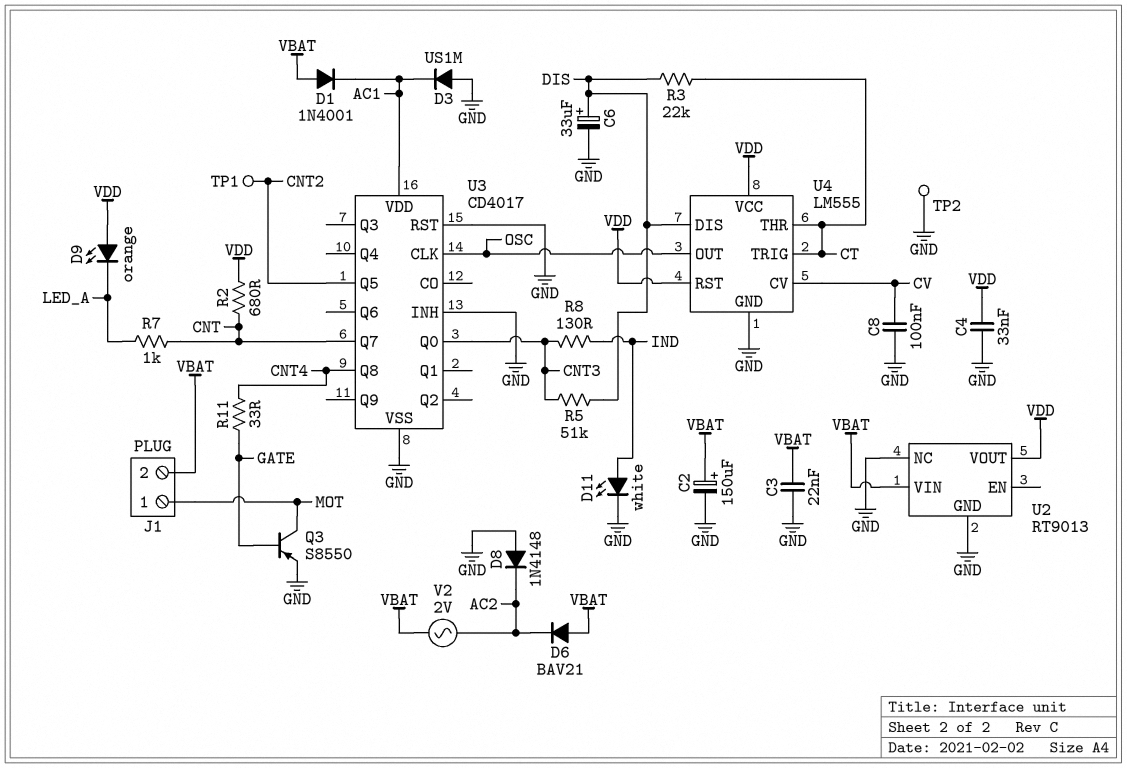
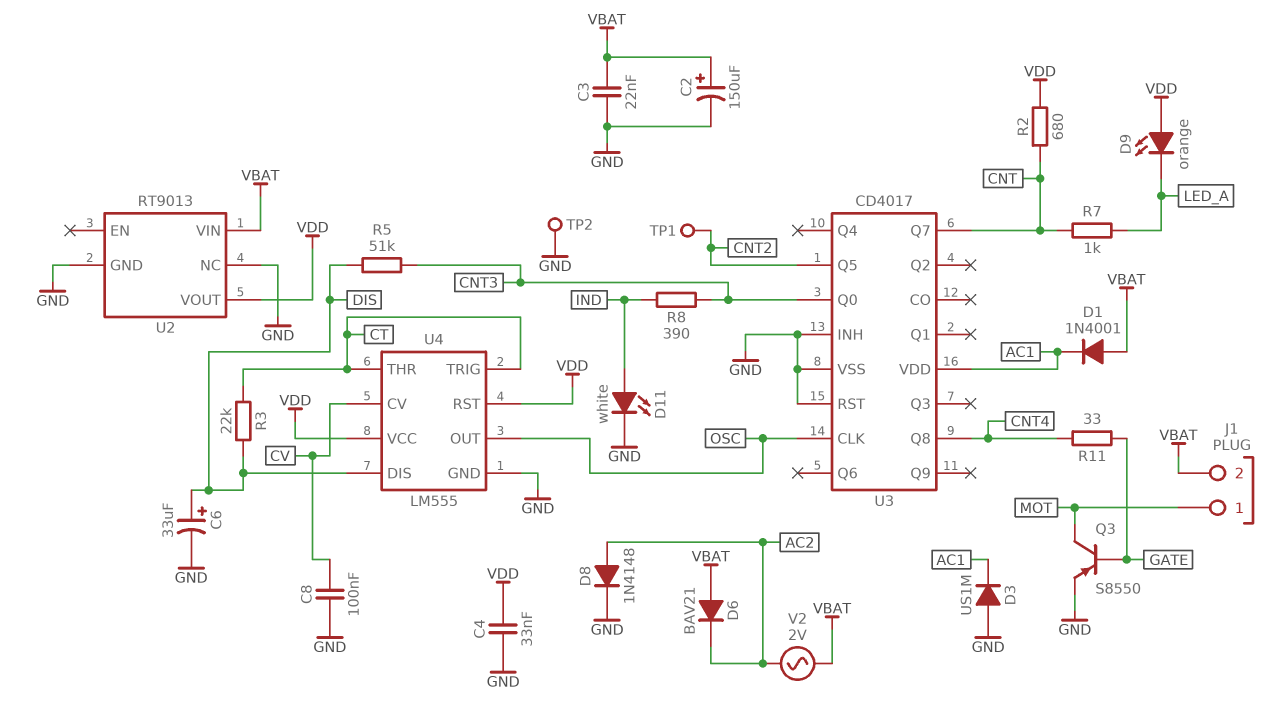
D8: diode 1N4148 (A GND, K AC2) -> diode 1N4148 (A AC2, K GND)
R8: 130 (CNT3, IND) -> 390 (CNT3, IND)

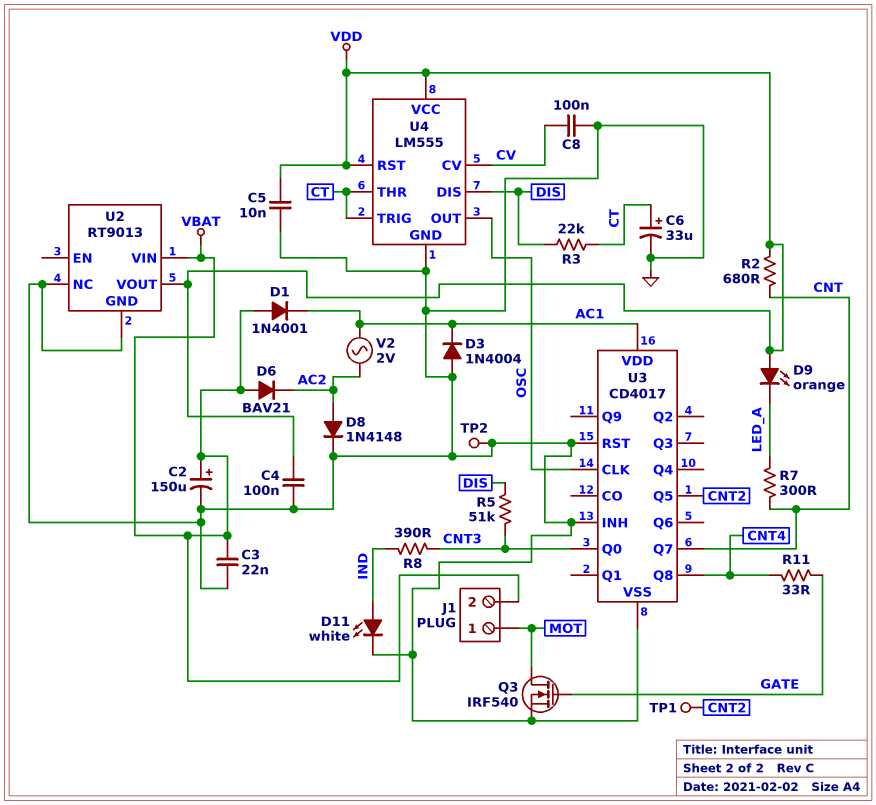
C4: 33nF (GND, VDD) -> 100nF (GND, VDD)
C5: none -> 10nF (GND, VDD)
C6: 33uF (plus DIS, minus GND) -> 33uF (plus CT, minus GND)
D3: diode US1M (A GND, K AC1) -> diode 1N4004 (A GND, K AC1)
Q3: PNP S8550 (B GATE, C MOT, E GND) -> NMOS IRF540 (G GATE, D MOT, S GND)
R7: 1k (CNT, LED_A) -> 300 (CNT, LED_A)
V2: AC 2V (AC2, VBAT) -> AC 2V (AC1, AC2)

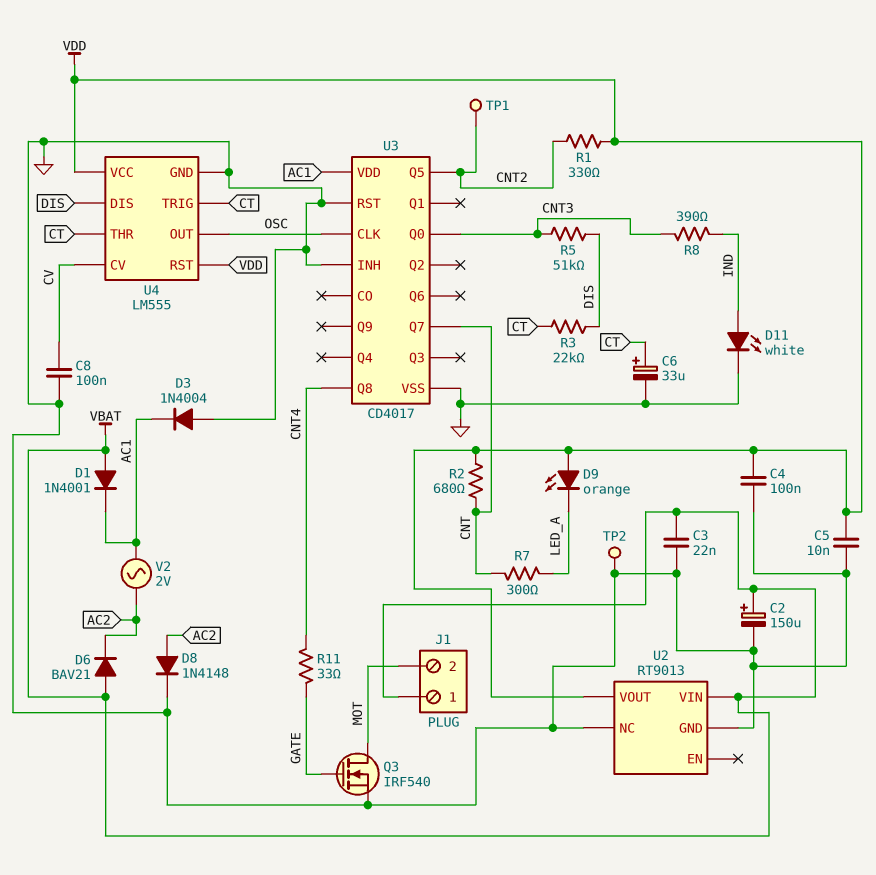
J1 pin 1: MOT -> VBAT
J1 pin 2: VBAT -> MOT
R1: none -> 330 (CNT2, VDD)

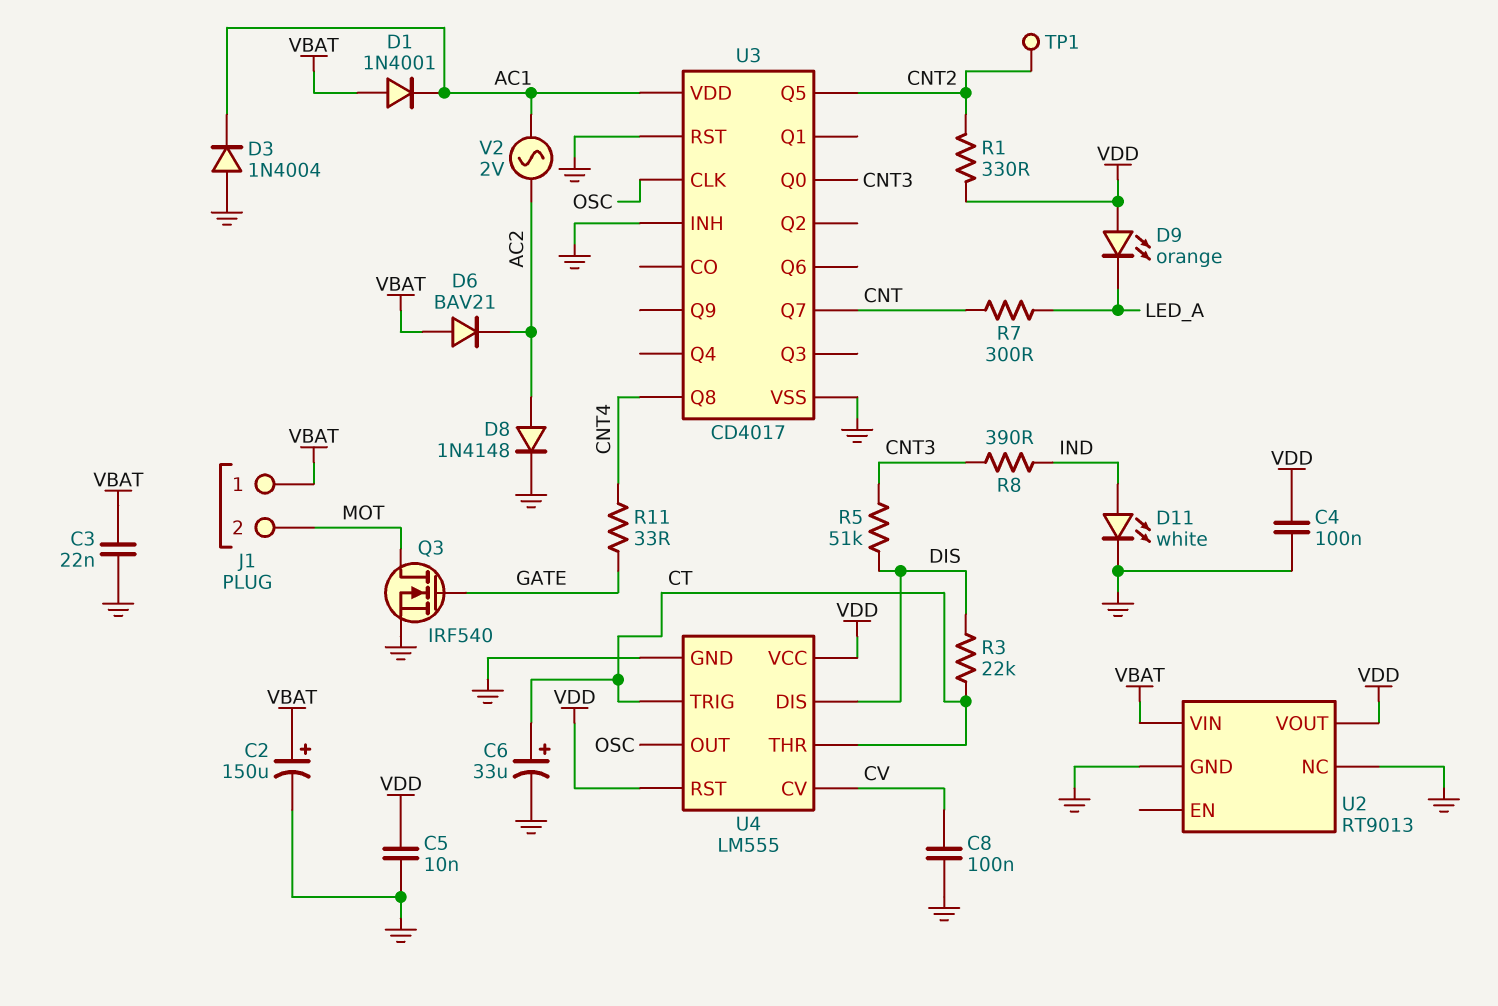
R2: 680 (CNT, VDD) -> none
TP2: test point (GND) -> none

